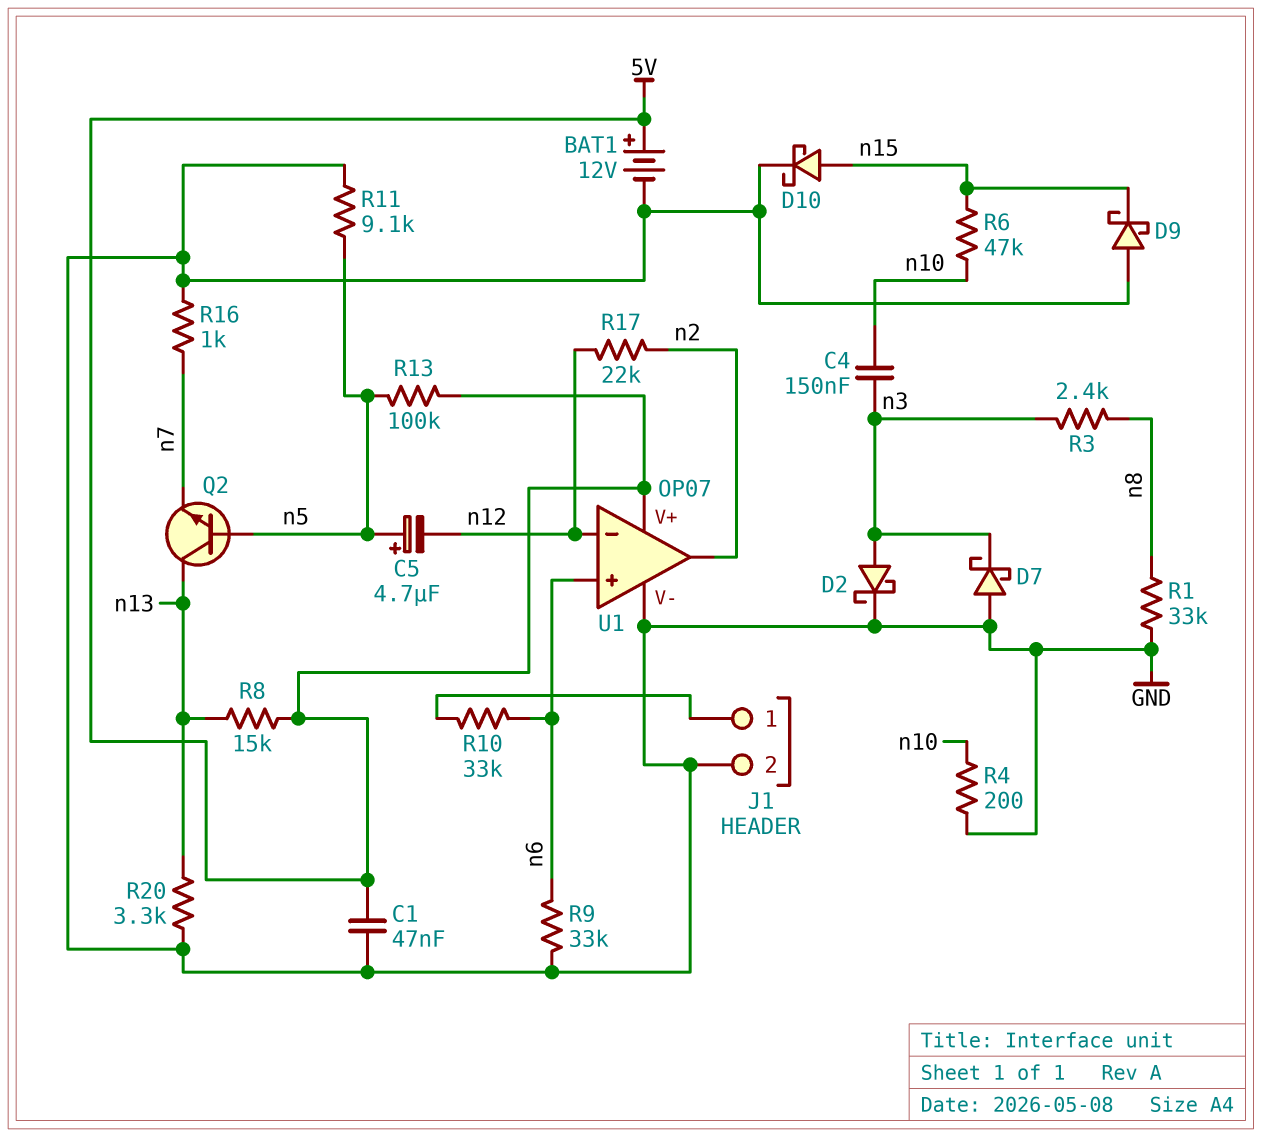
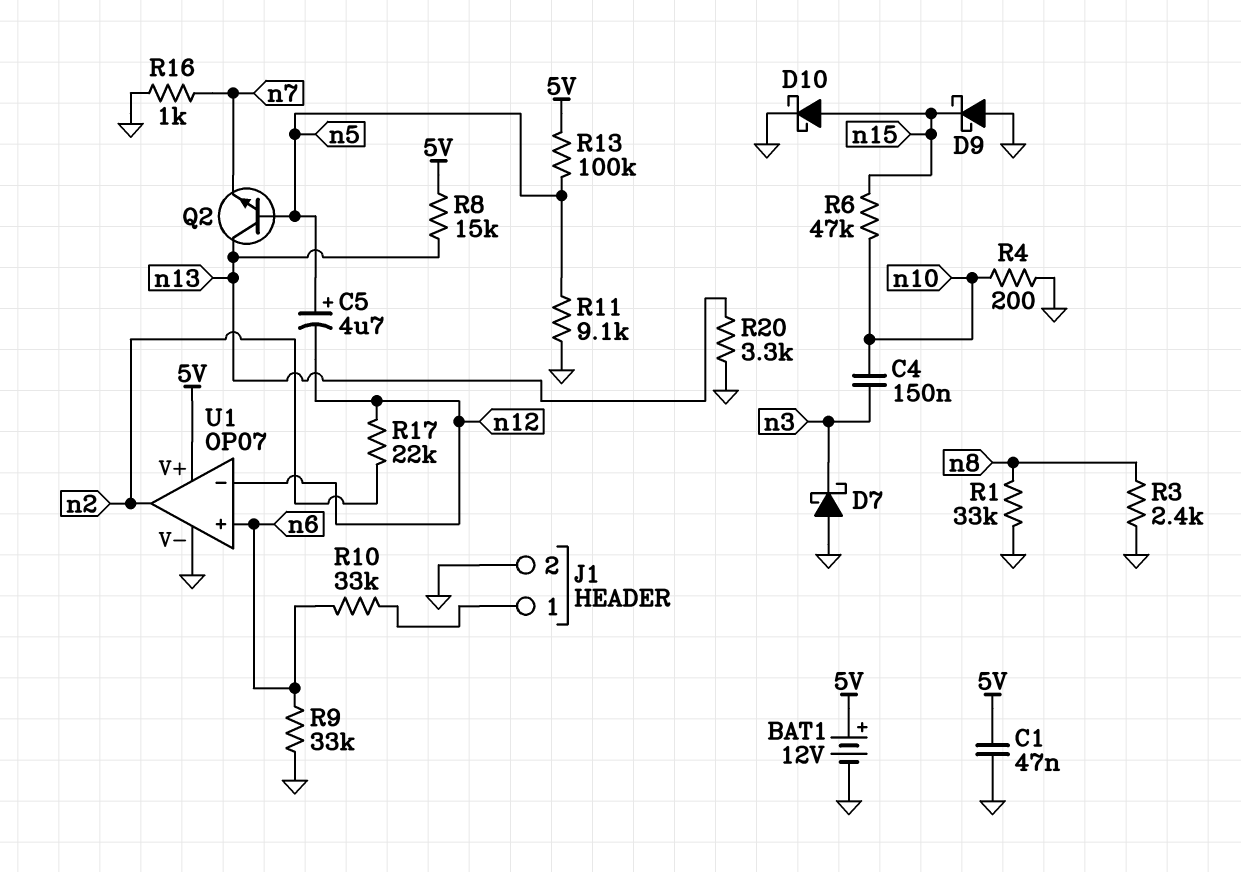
D2: schottky (A n3, K GND) -> none
R3: 2.4k (n3, n8) -> 2.4k (GND, n8)

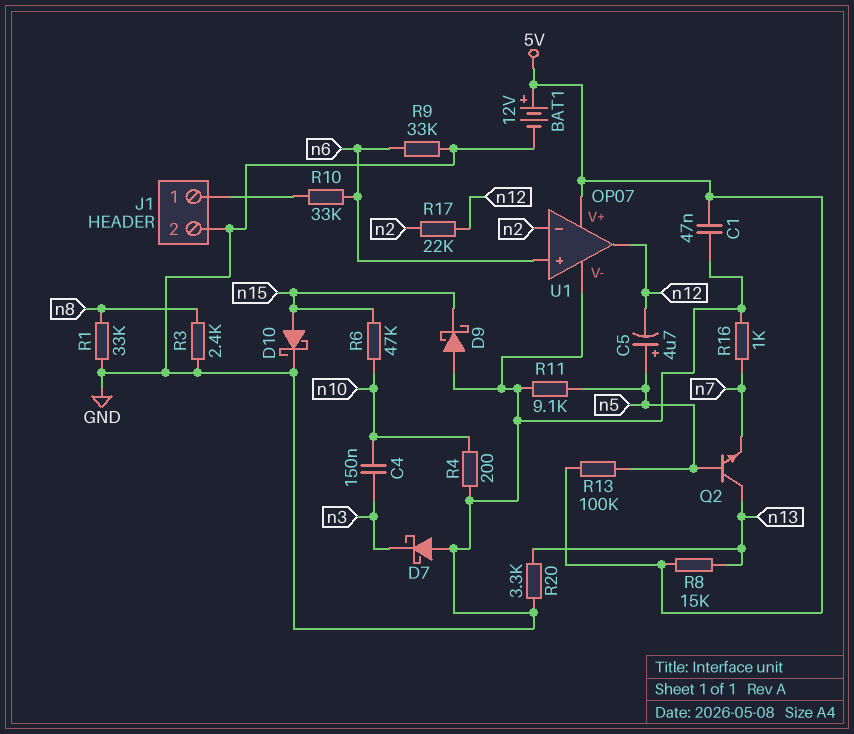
U1 pin in-: n12 -> n2
U1 pin out: n2 -> n12

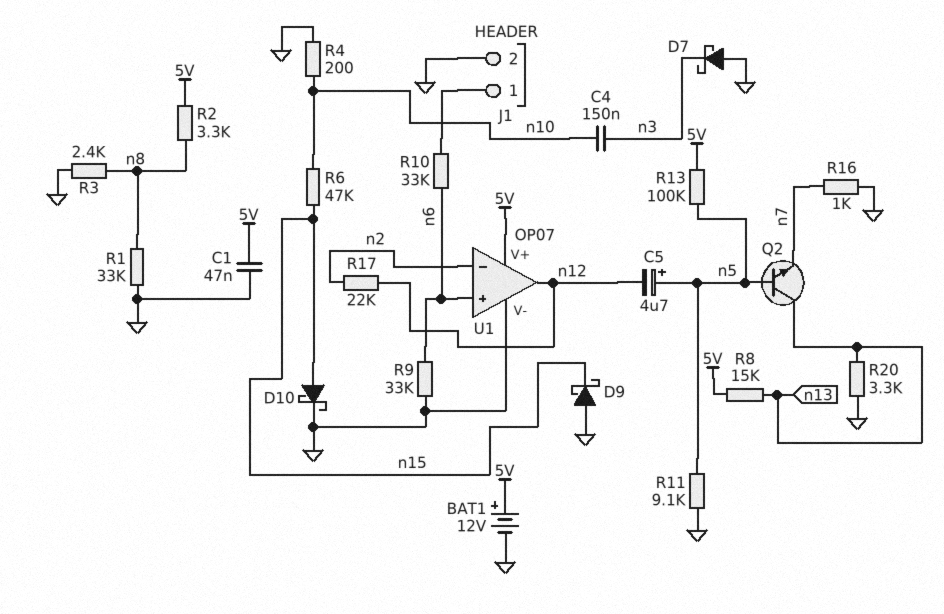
R2: none -> 3.3k (5V, n8)

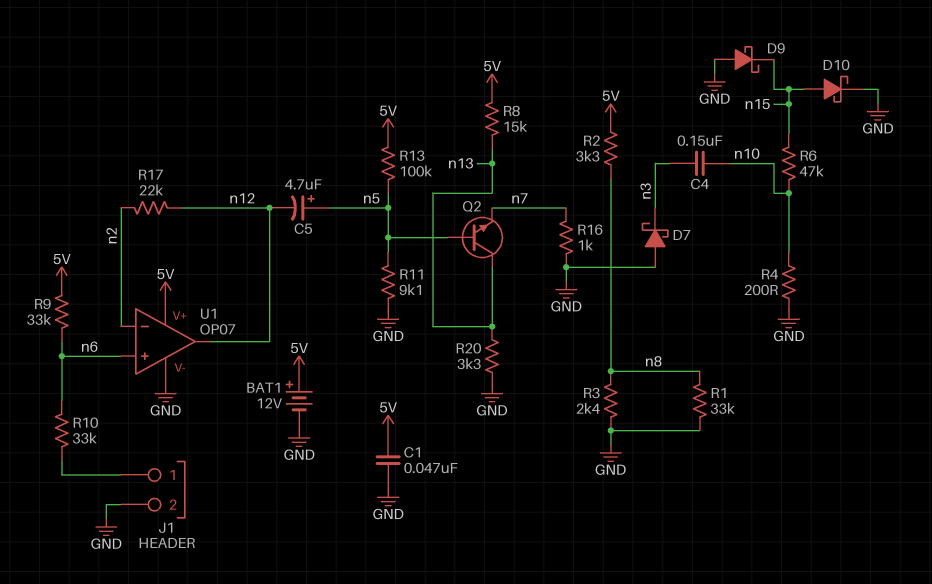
R9: 33k (GND, n6) -> 33k (5V, n6)

